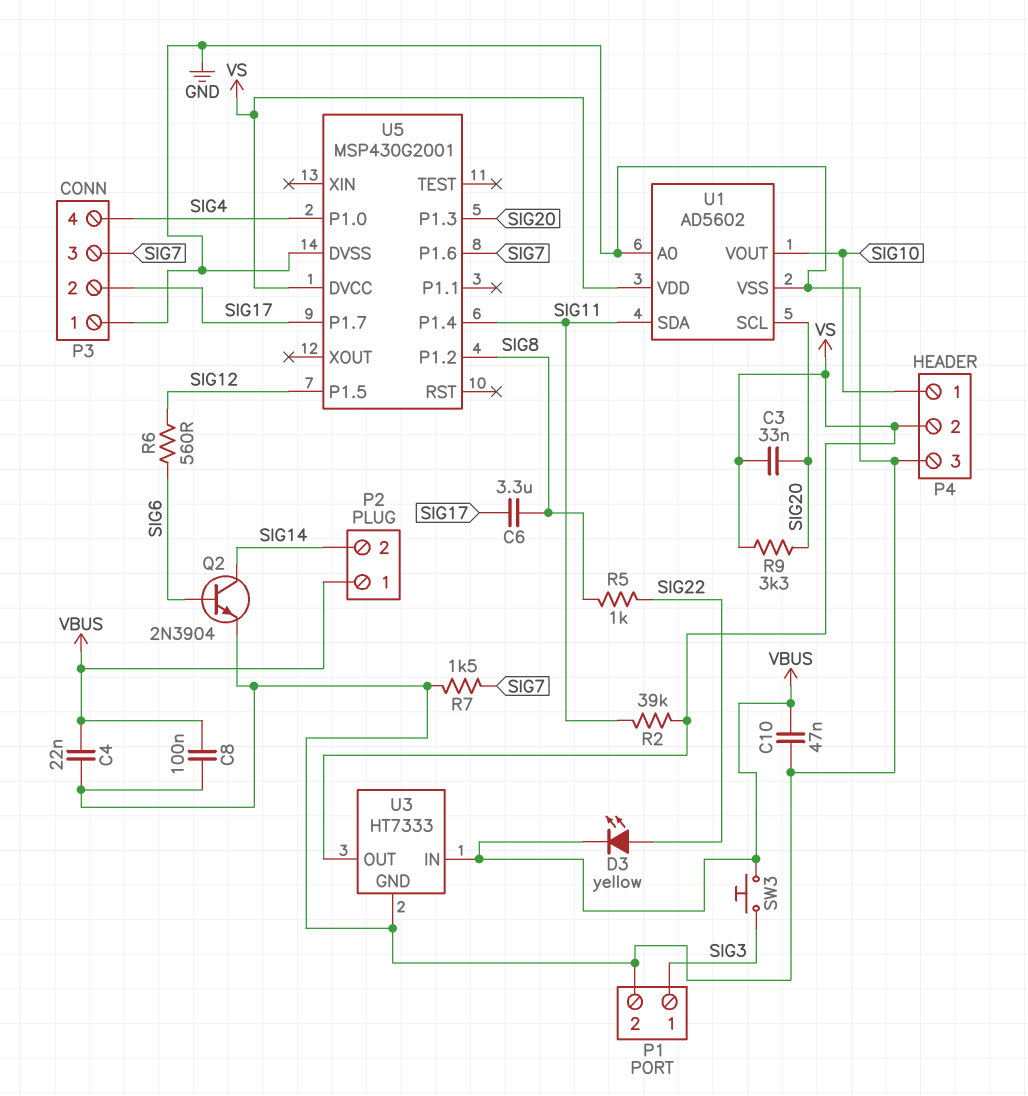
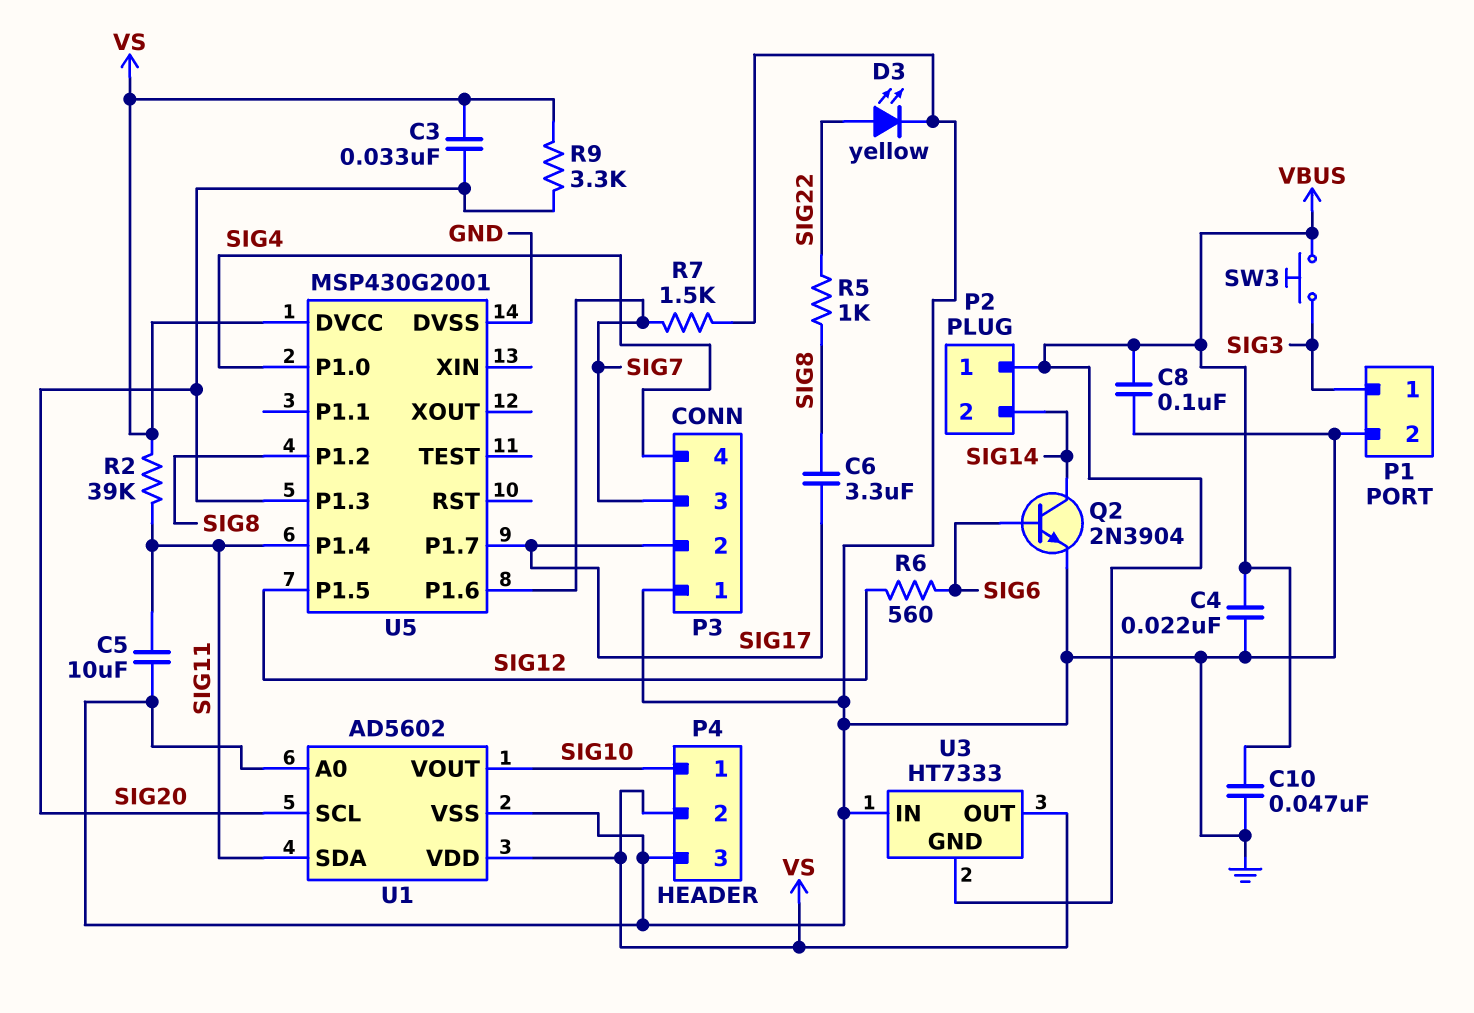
C5: none -> 10uF (GND, SIG11)
D3: LED yellow (A SIG22, K VBUS) -> LED yellow (A SIG22, K GND)
U3 pin GND: GND -> VBUS
U3 pin IN: VBUS -> GND

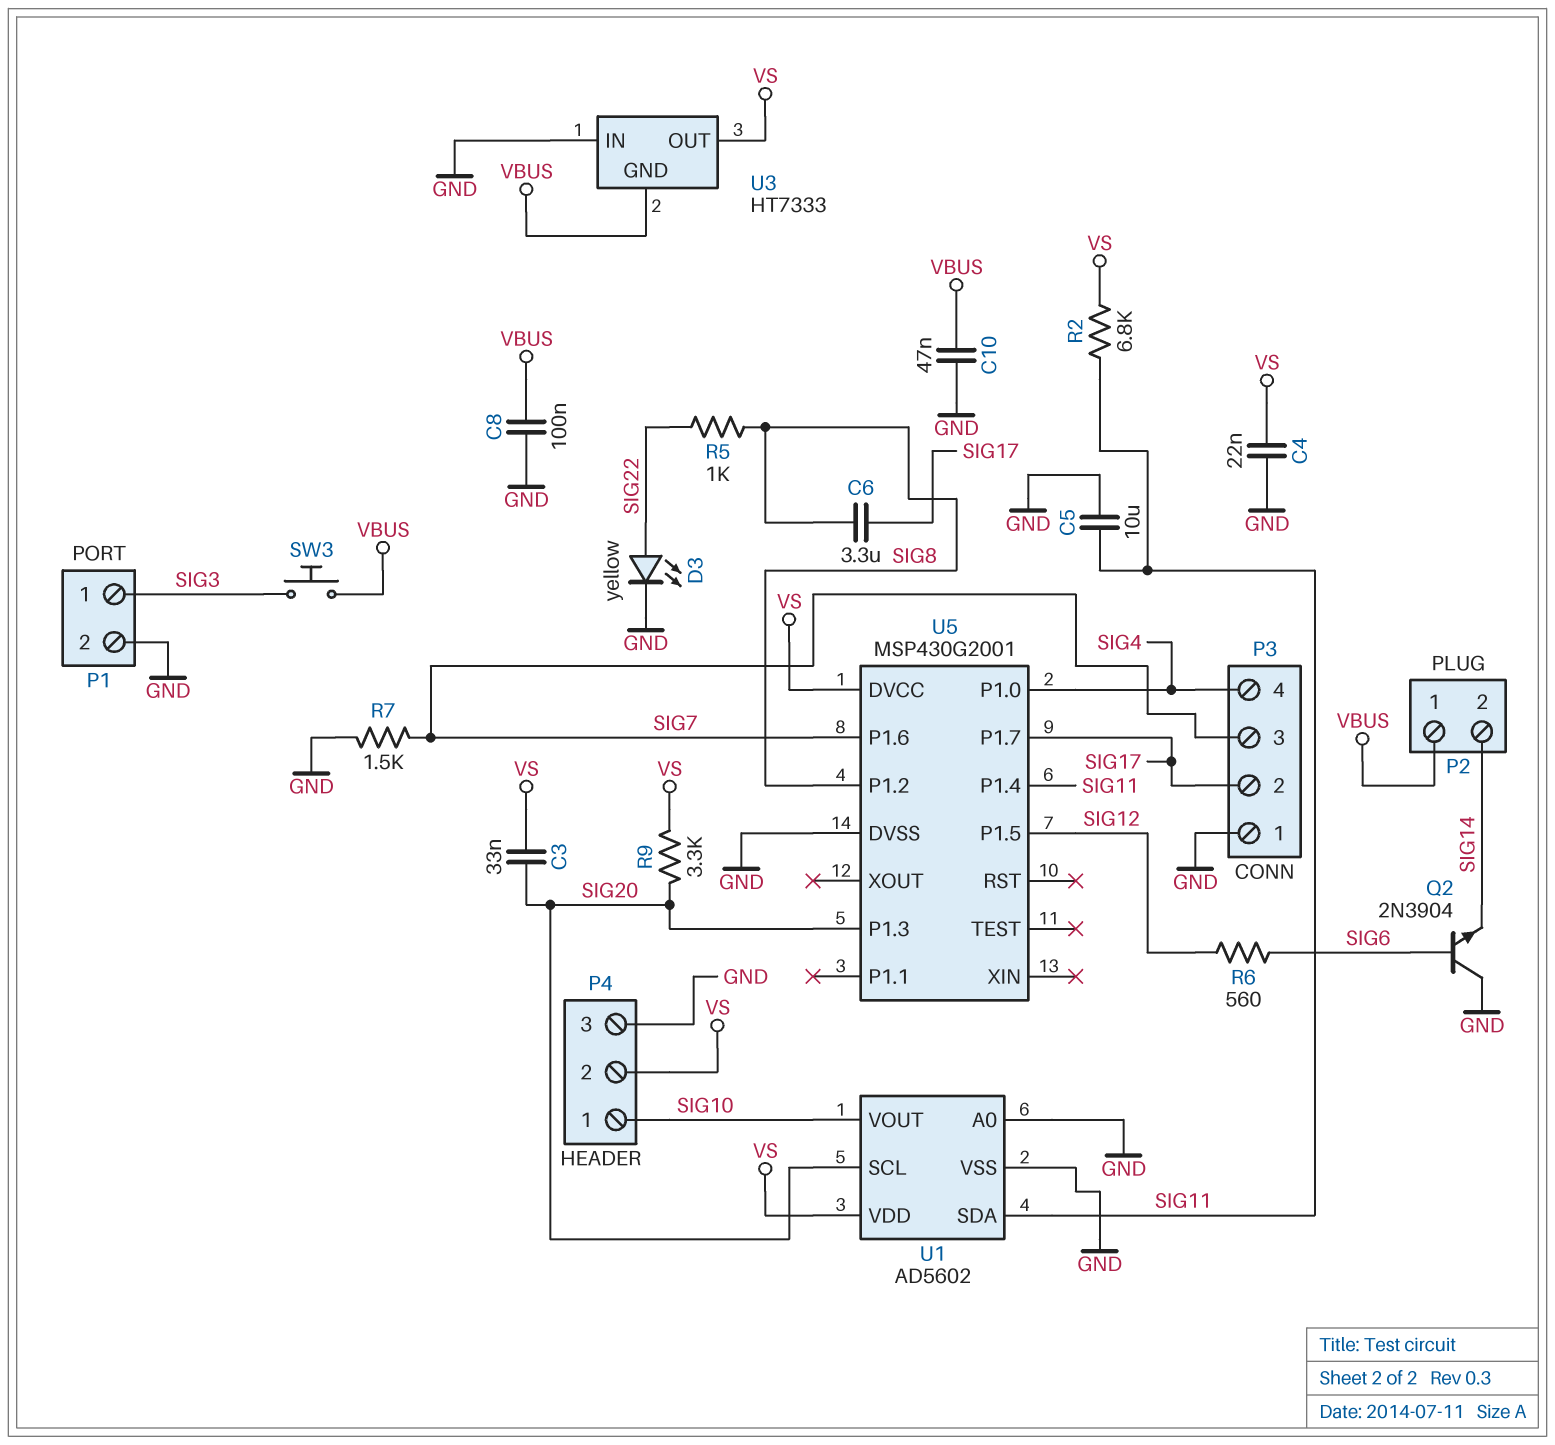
C4: 22nF (GND, VBUS) -> 22nF (GND, VS)
Q2: NPN 2N3904 (B SIG6, C SIG14, E GND) -> NPN 2N3904 (B SIG6, C GND, E SIG14)
R2: 39k (SIG11, VS) -> 6.8k (SIG11, VS)

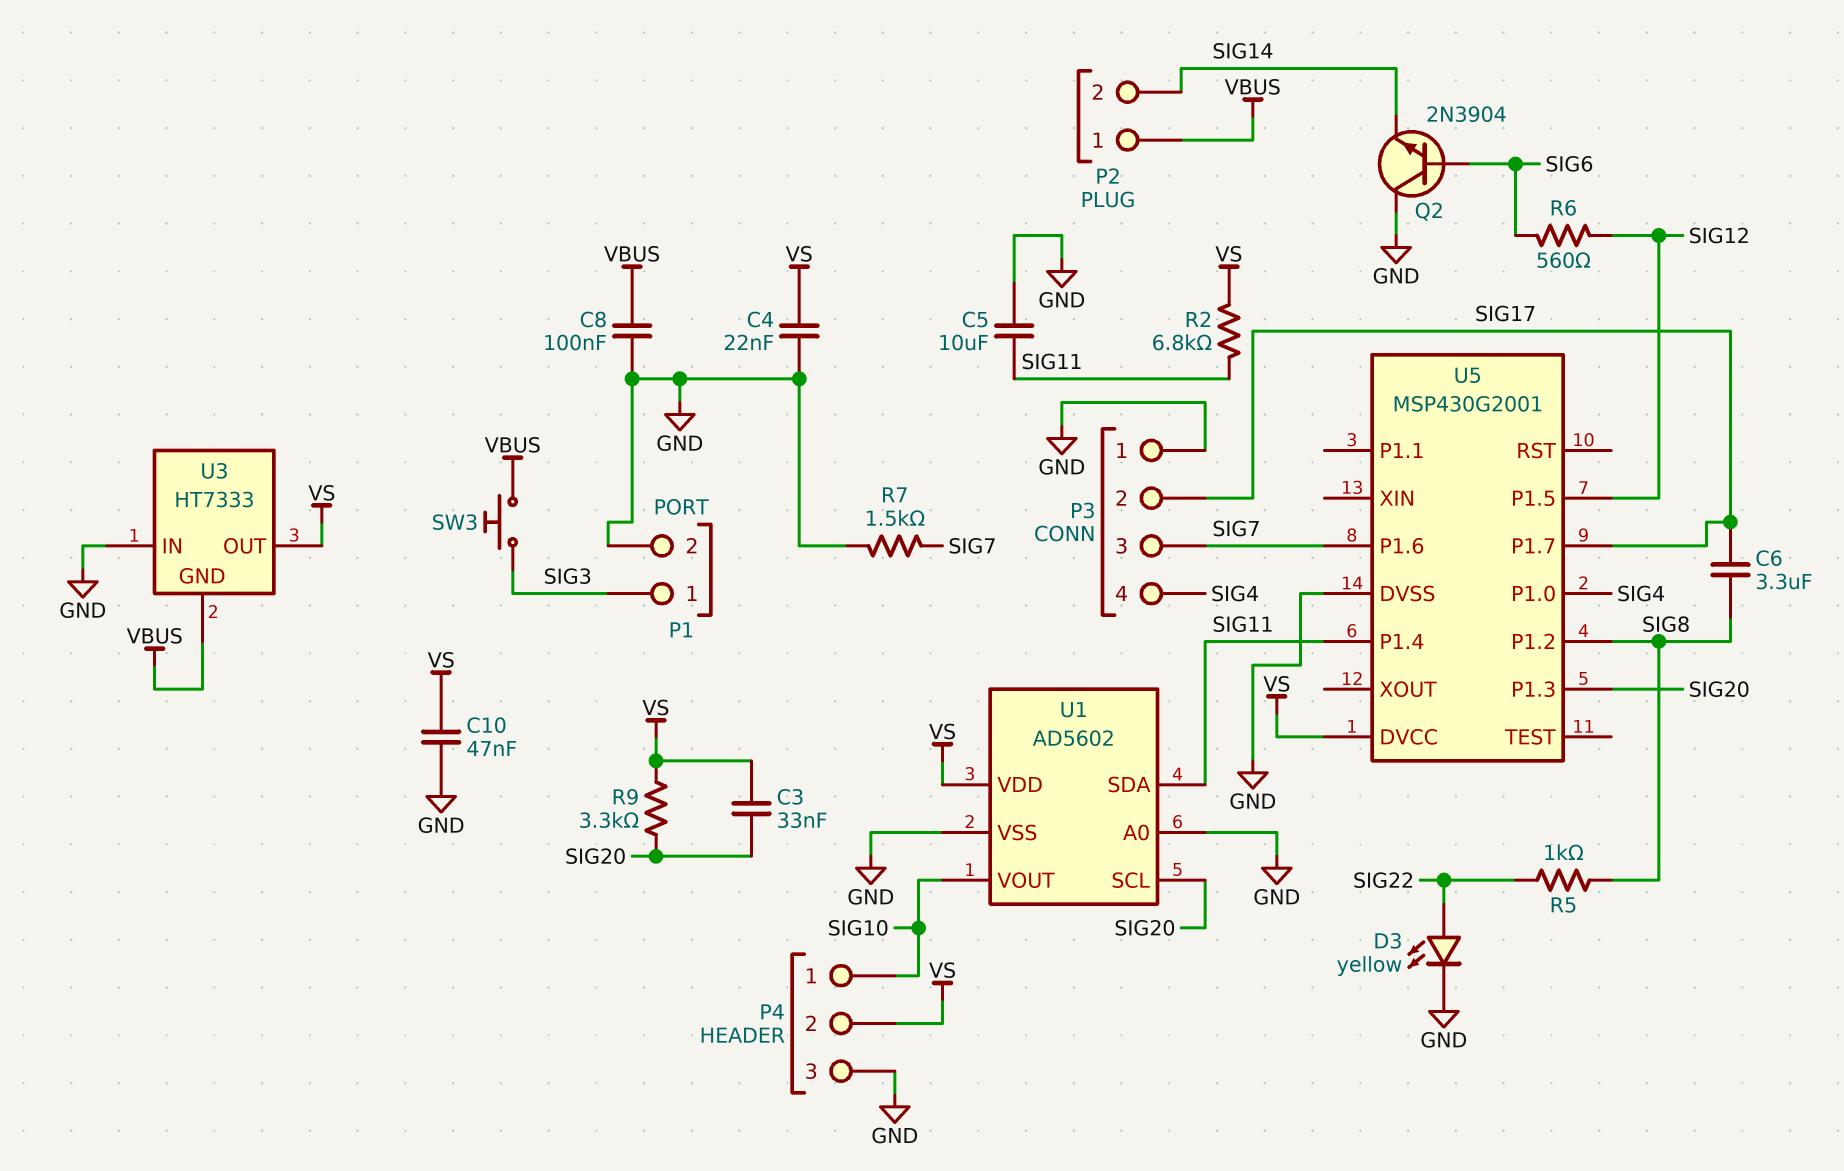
C10: 47nF (GND, VBUS) -> 47nF (GND, VS)

